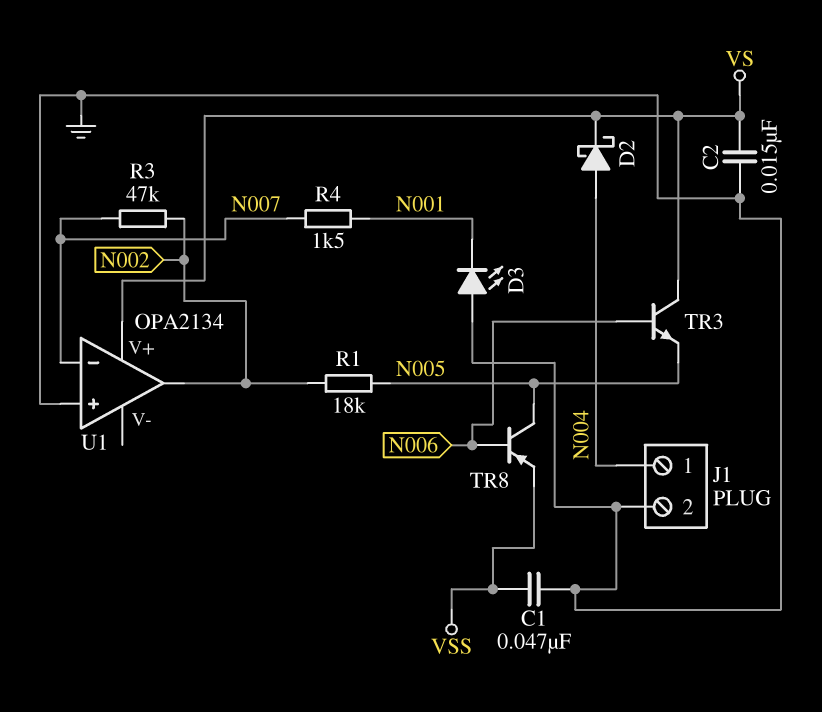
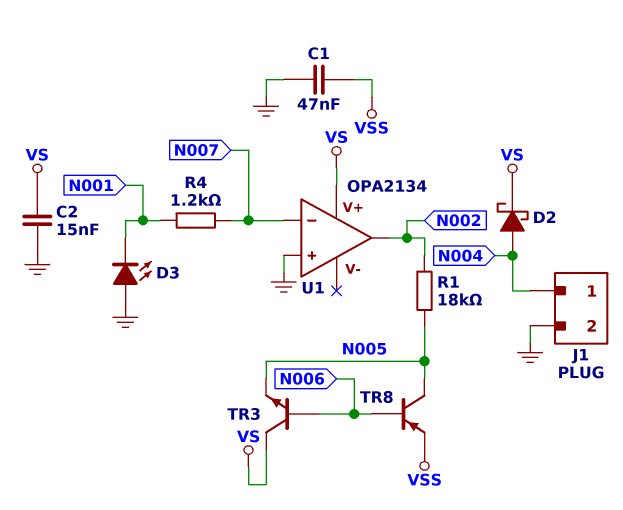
R3: 47k (N002, N007) -> none
R4: 1.5k (N001, N007) -> 1.2k (N001, N007)

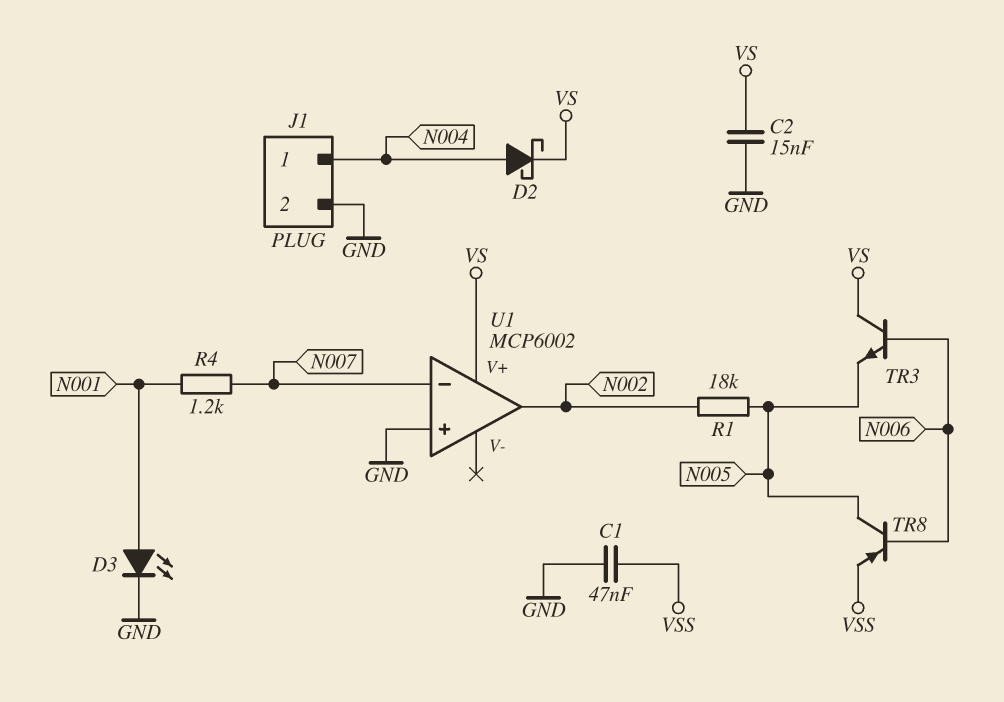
D3: LED (A GND, K N001) -> LED (A N001, K GND)
U1: OPA2134 -> MCP6002

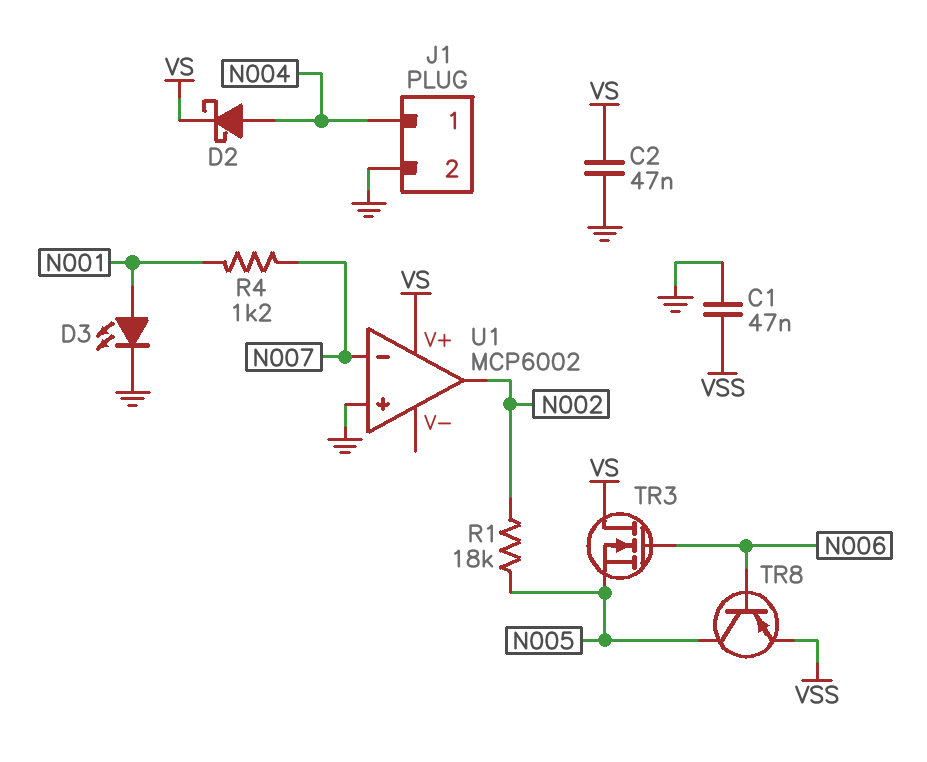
C2: 15nF (GND, VS) -> 47nF (GND, VS)
TR3: NPN (B N006, C VS, E N005) -> NMOS (G N006, D VS, S N005)

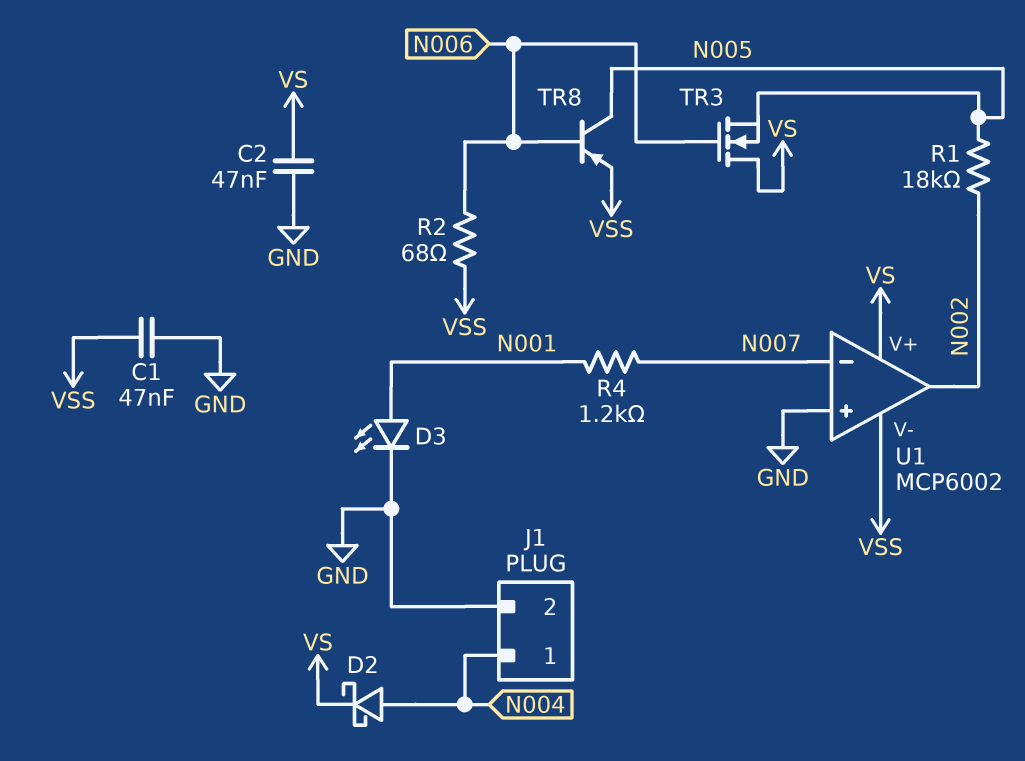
R2: none -> 68 (N006, VSS)
U1 pin V-: none -> VSS

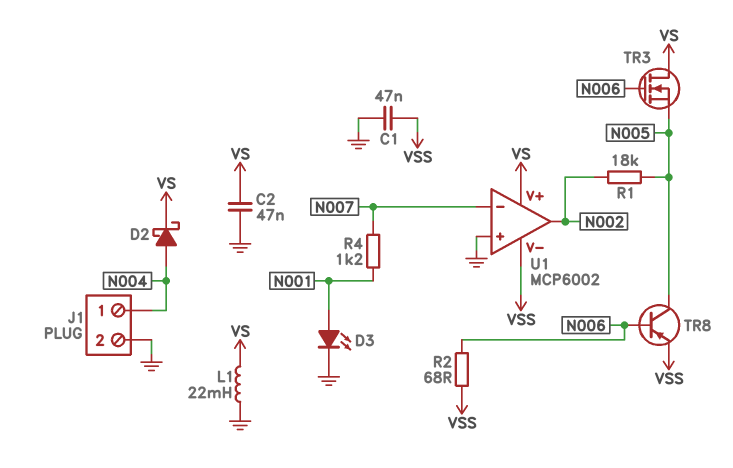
L1: none -> 22mH (GND, VS)

